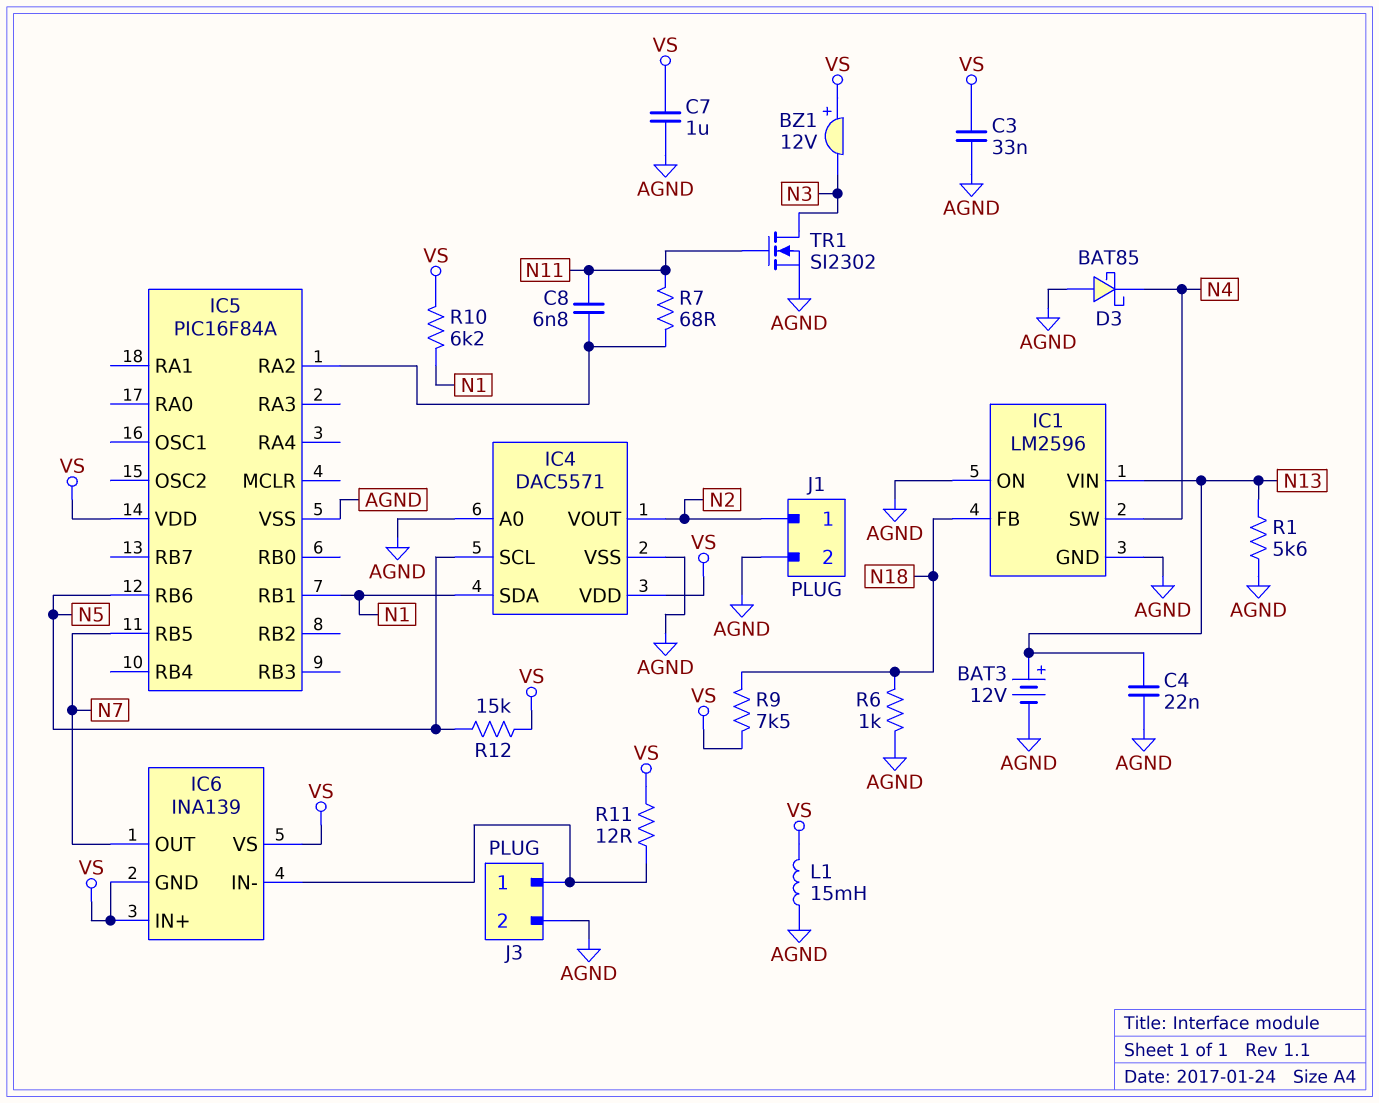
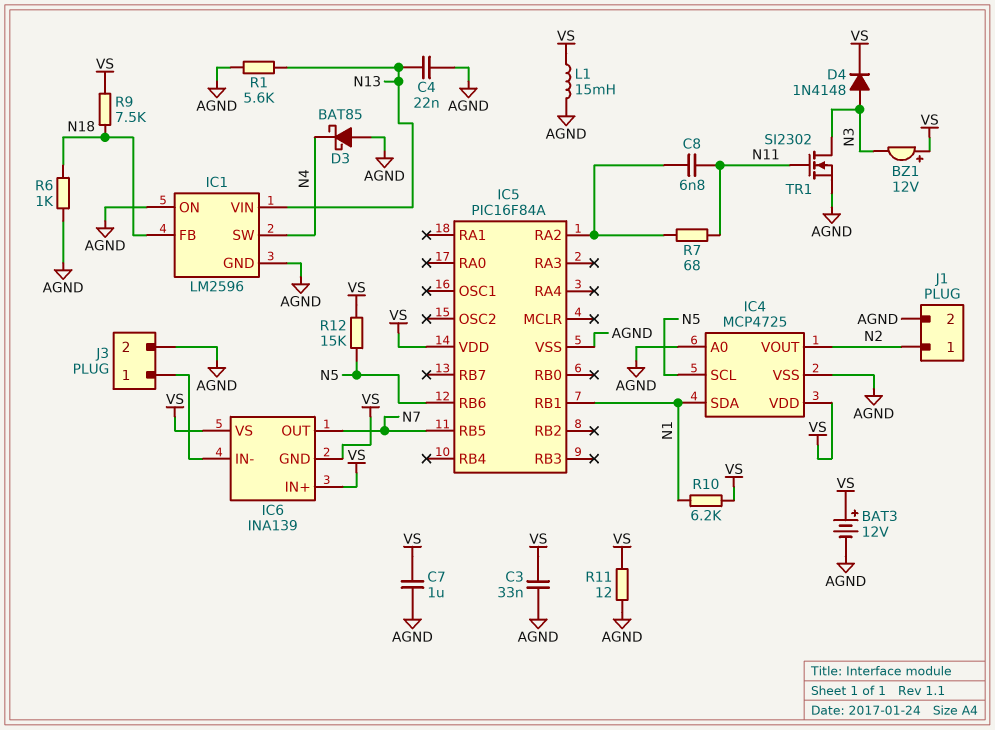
BAT3: 12V (plus N13, minus AGND) -> 12V (plus VS, minus AGND)
D4: none -> diode 1N4148 (A N3, K VS)
IC4: DAC5571 -> MCP4725
R11: 12 (IC6/IN-, VS) -> 12 (AGND, VS)

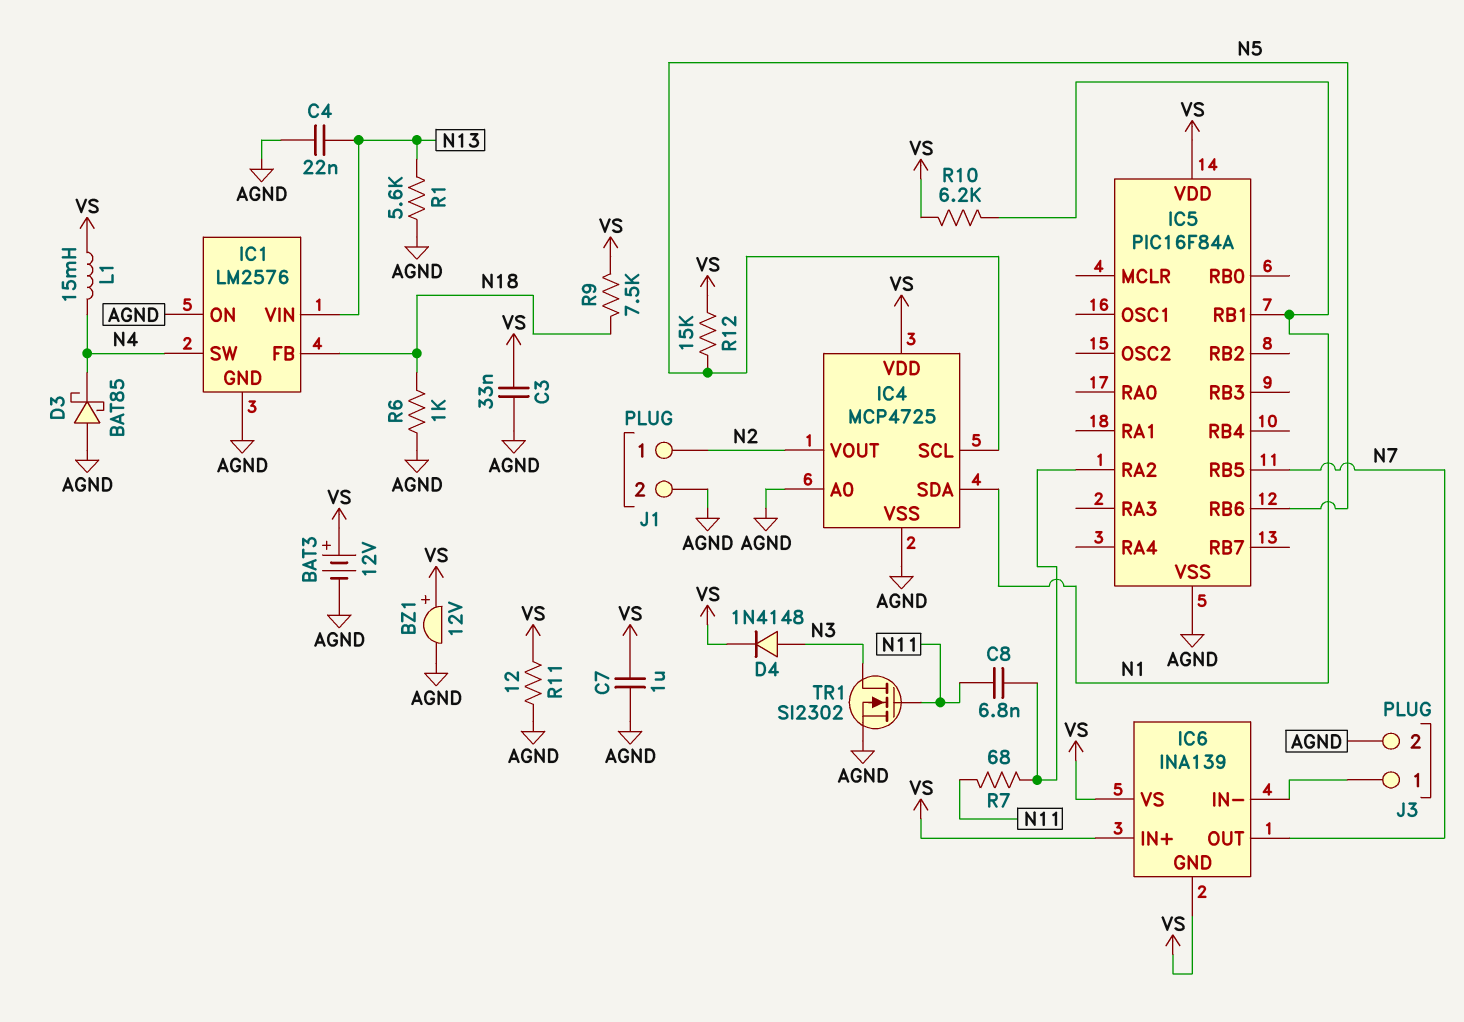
BZ1: buzzer 12V (plus VS, minus N3) -> buzzer 12V (plus VS, minus AGND)
IC1: LM2596 -> LM2576
L1: 15mH (AGND, VS) -> 15mH (N4, VS)

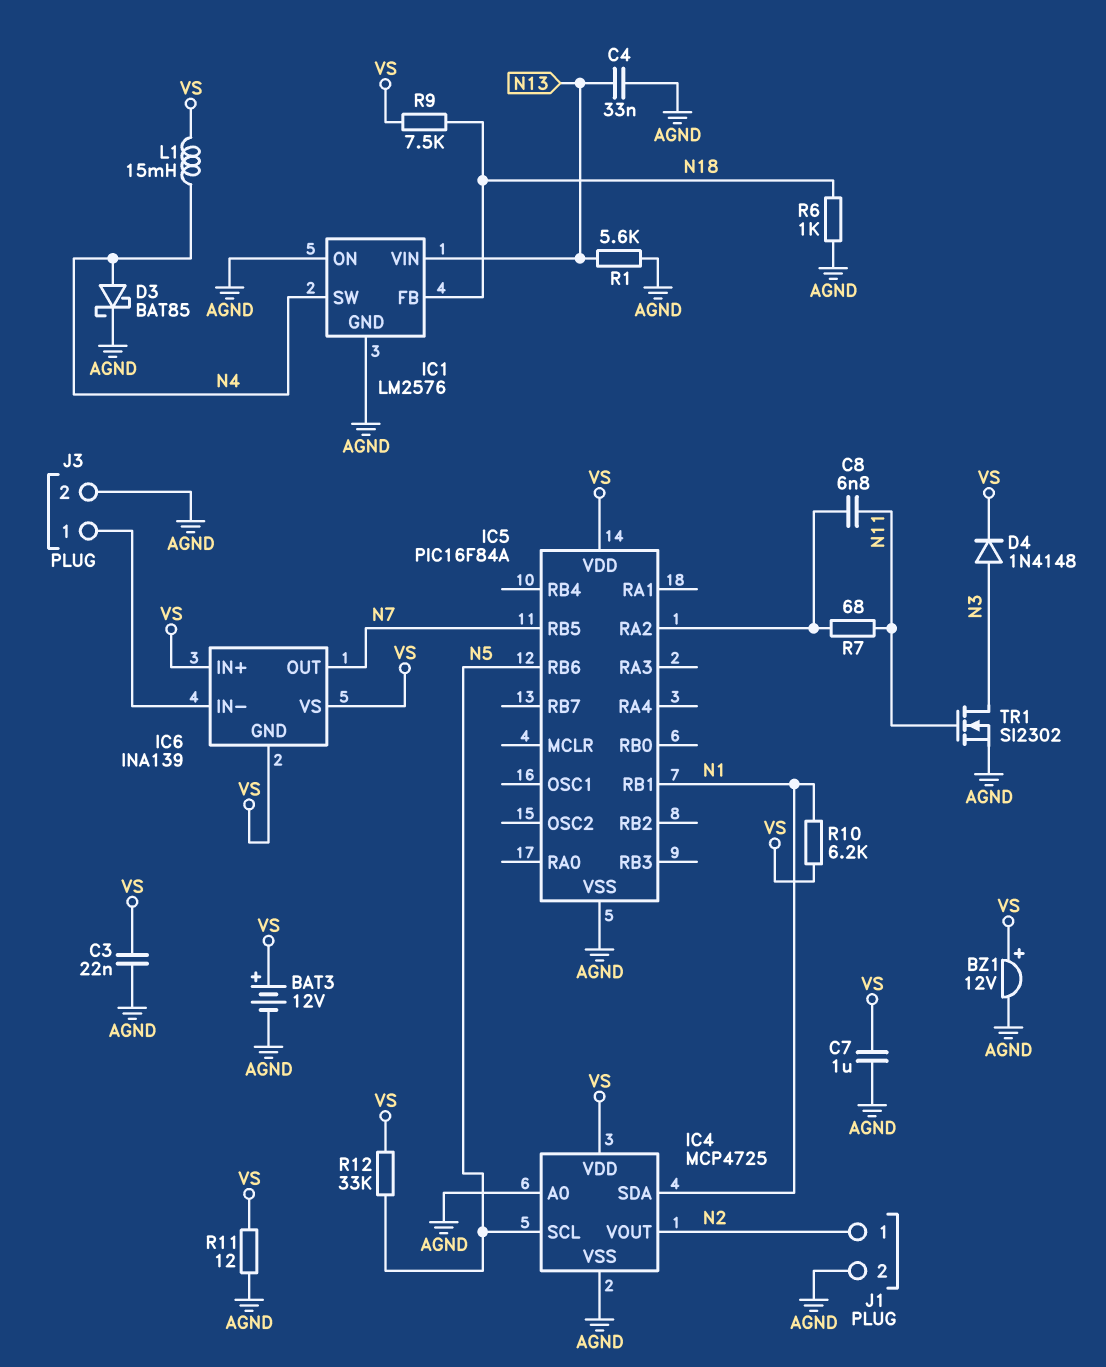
C3: 33nF (AGND, VS) -> 22nF (AGND, VS)
C4: 22nF (AGND, N13) -> 33nF (AGND, N13)
D3: schottky BAT85 (A AGND, K N4) -> schottky BAT85 (A N4, K AGND)
R12: 15k (N5, VS) -> 33k (N5, VS)

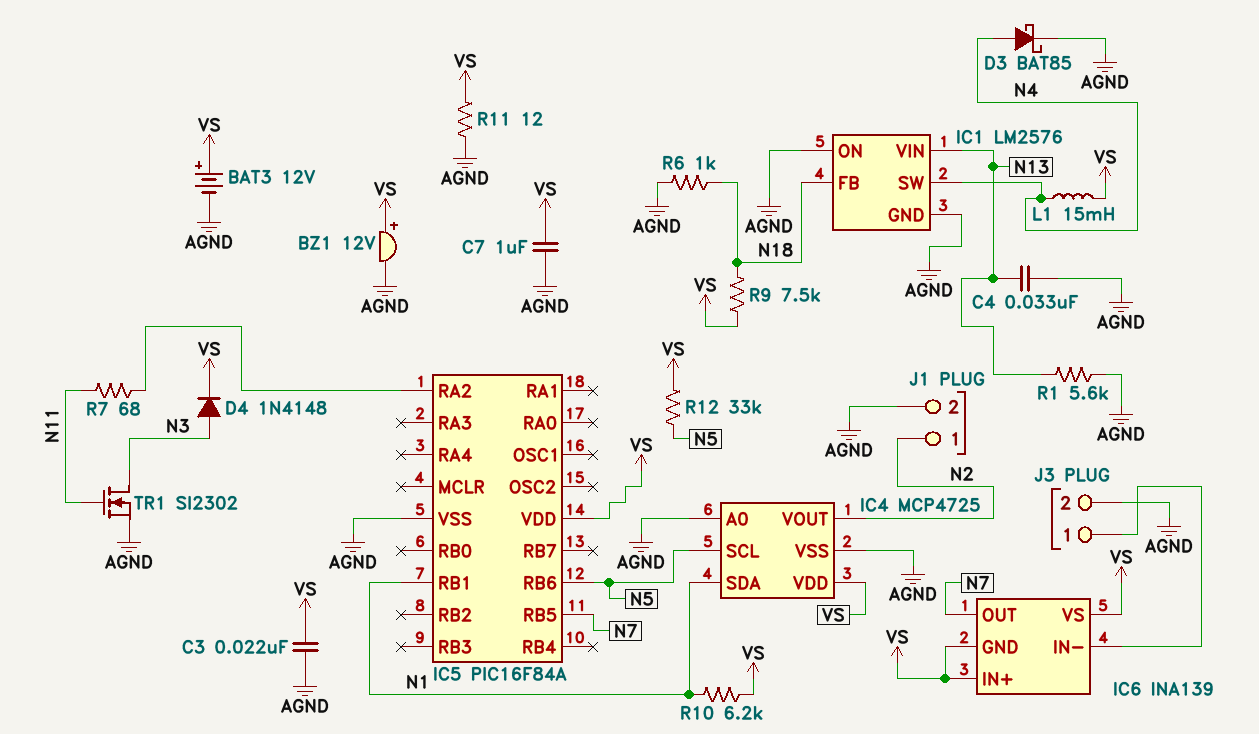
C8: 6.8nF (IC5/RA2, N11) -> none

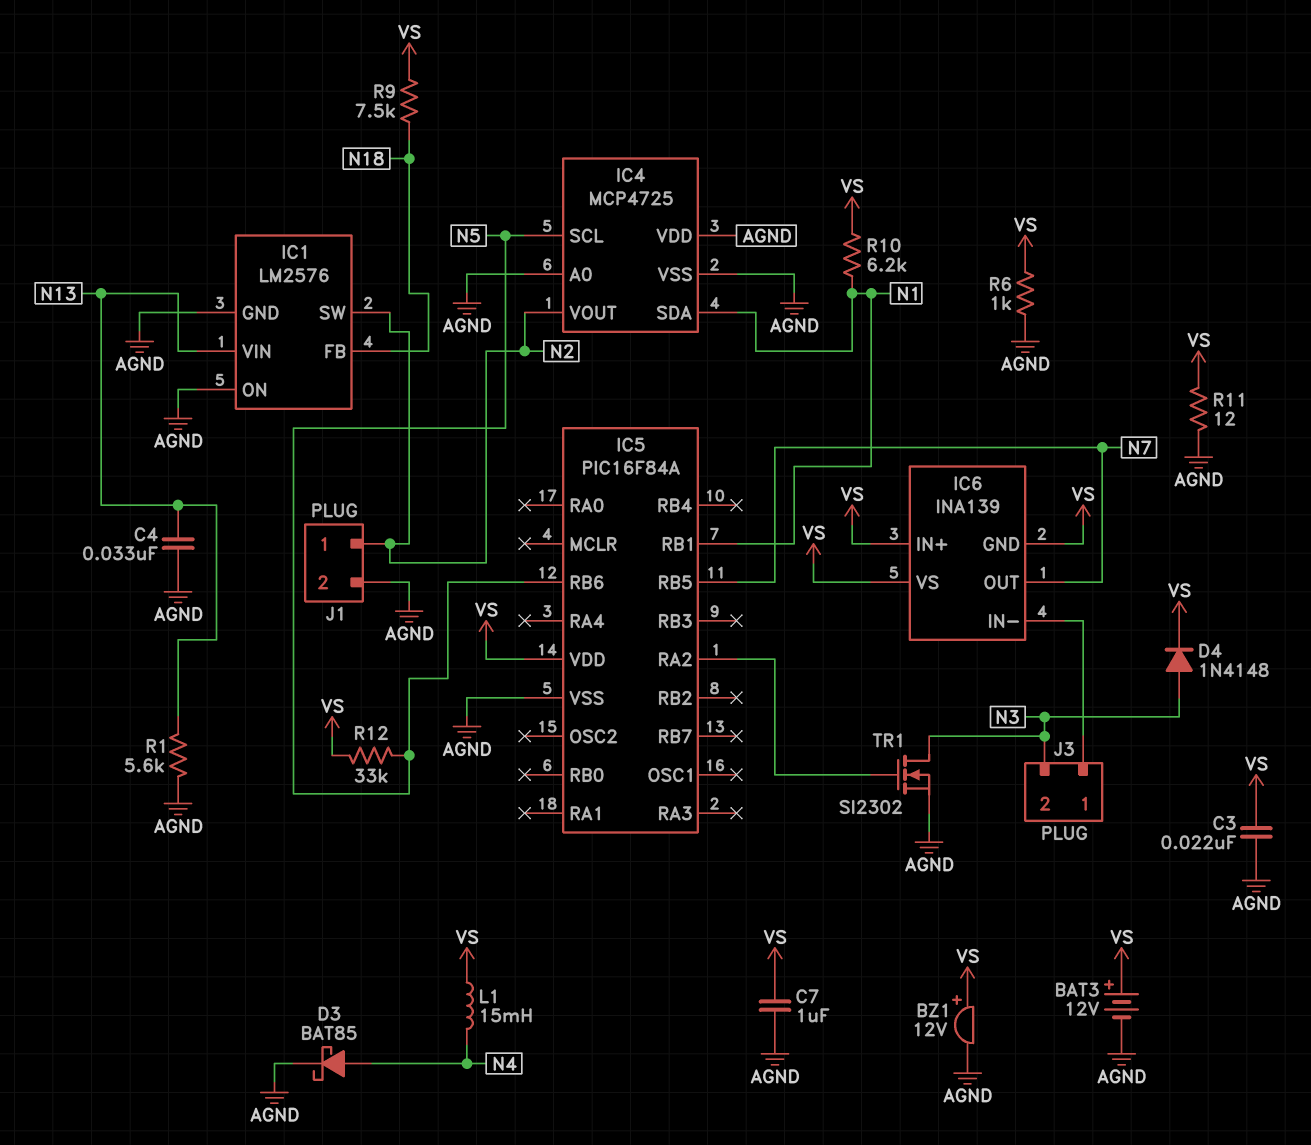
IC1 pin SW: N4 -> N2
IC4 pin VDD: VS -> AGND
J3 pin 2: AGND -> N3
R6: 1k (AGND, N18) -> 1k (AGND, VS)
R7: 68 (IC5/RA2, N11) -> none
TR1: NMOS SI2302 (G N11, D N3, S AGND) -> NMOS SI2302 (G IC5/RA2, D N3, S AGND)

